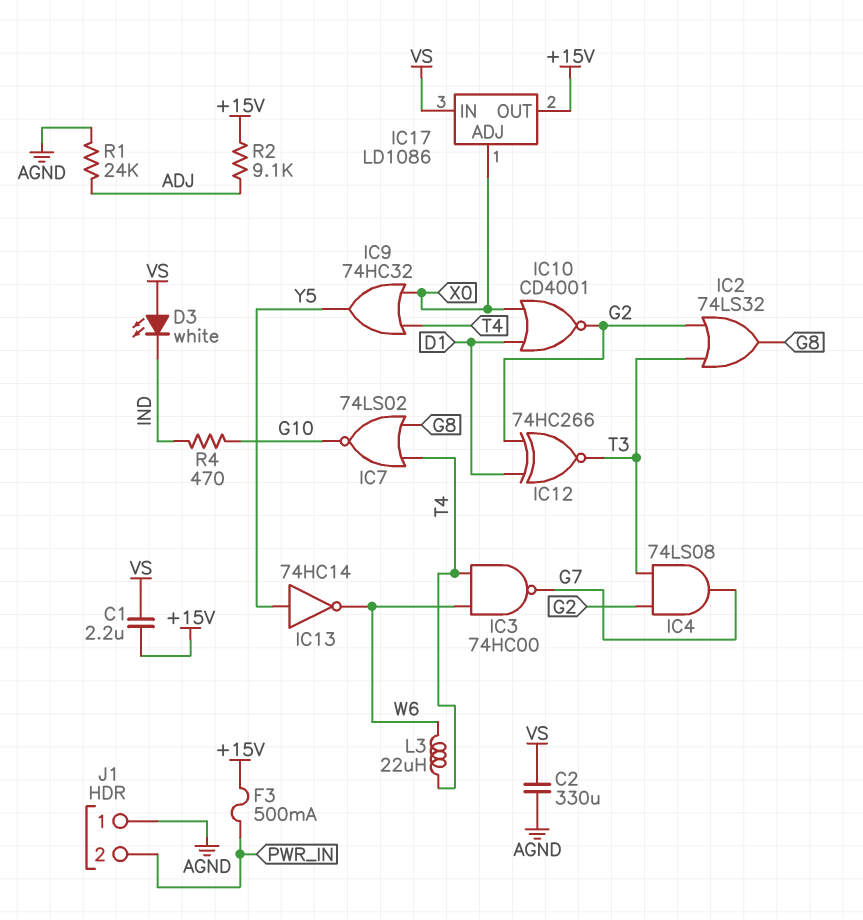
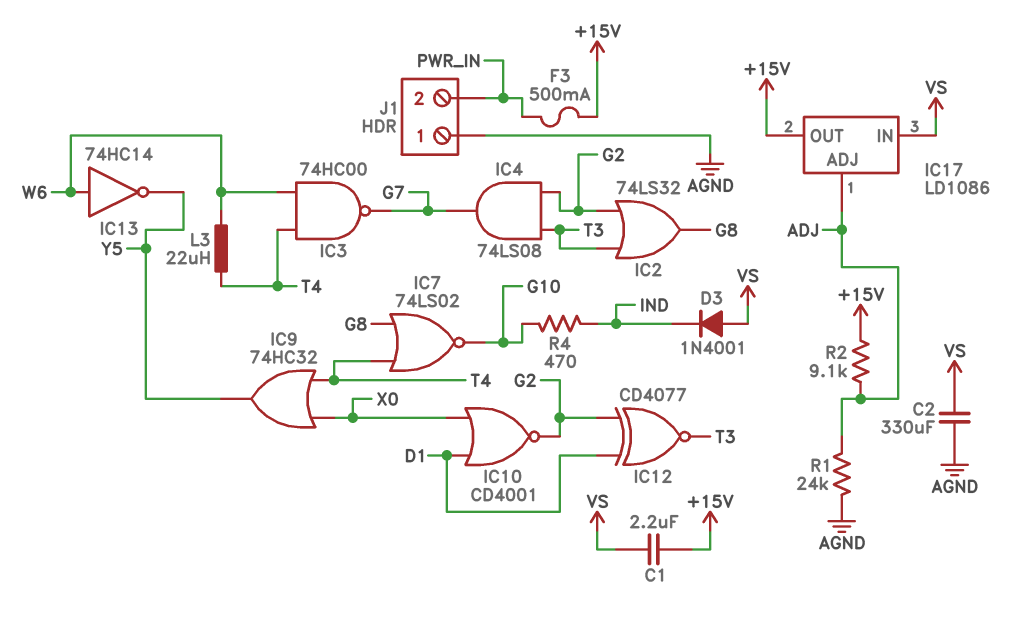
D3: LED white (A VS, K IND) -> diode 1N4001 (A VS, K IND)
IC12: XNOR 74HC266 (in D1, in G2, out T3) -> XNOR CD4077 (in D1, in G2, out T3)
IC13: NOT 74HC14 (in Y5, out W6) -> NOT 74HC14 (in W6, out Y5)
IC17 pin ADJ: X0 -> ADJ

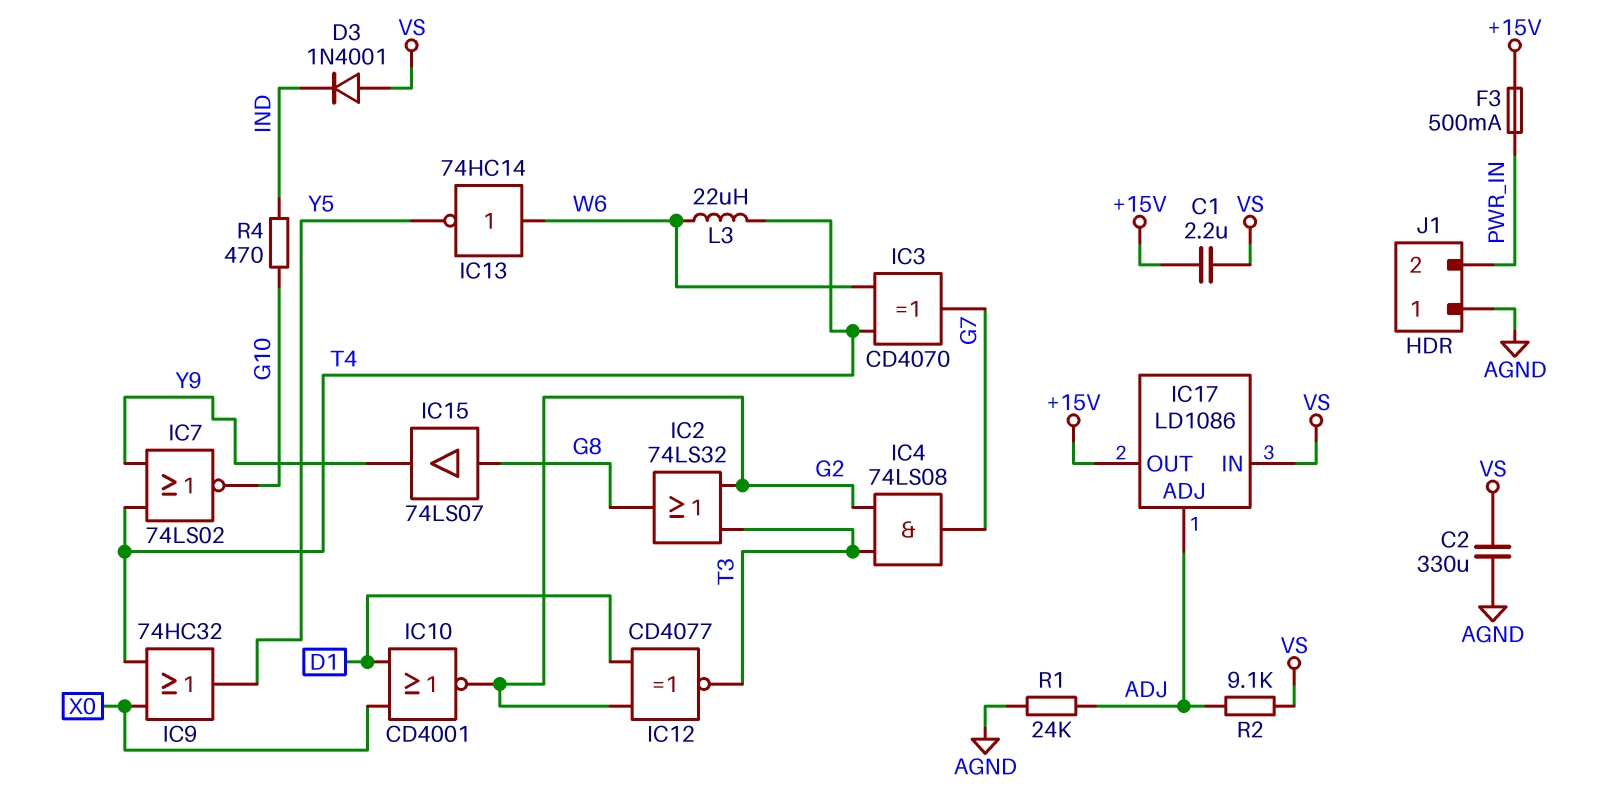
IC3: NAND 74HC00 (in T4, in W6, out G7) -> XOR CD4070 (in T4, in W6, out G7)
IC7: NOR 74LS02 (in G8, in T4, out G10) -> NOR 74LS02 (in T4, in Y9, out G10)
IC15: none -> buffer 74LS07 (in G8, out Y9)
R2: 9.1k (+15V, ADJ) -> 9.1k (ADJ, VS)

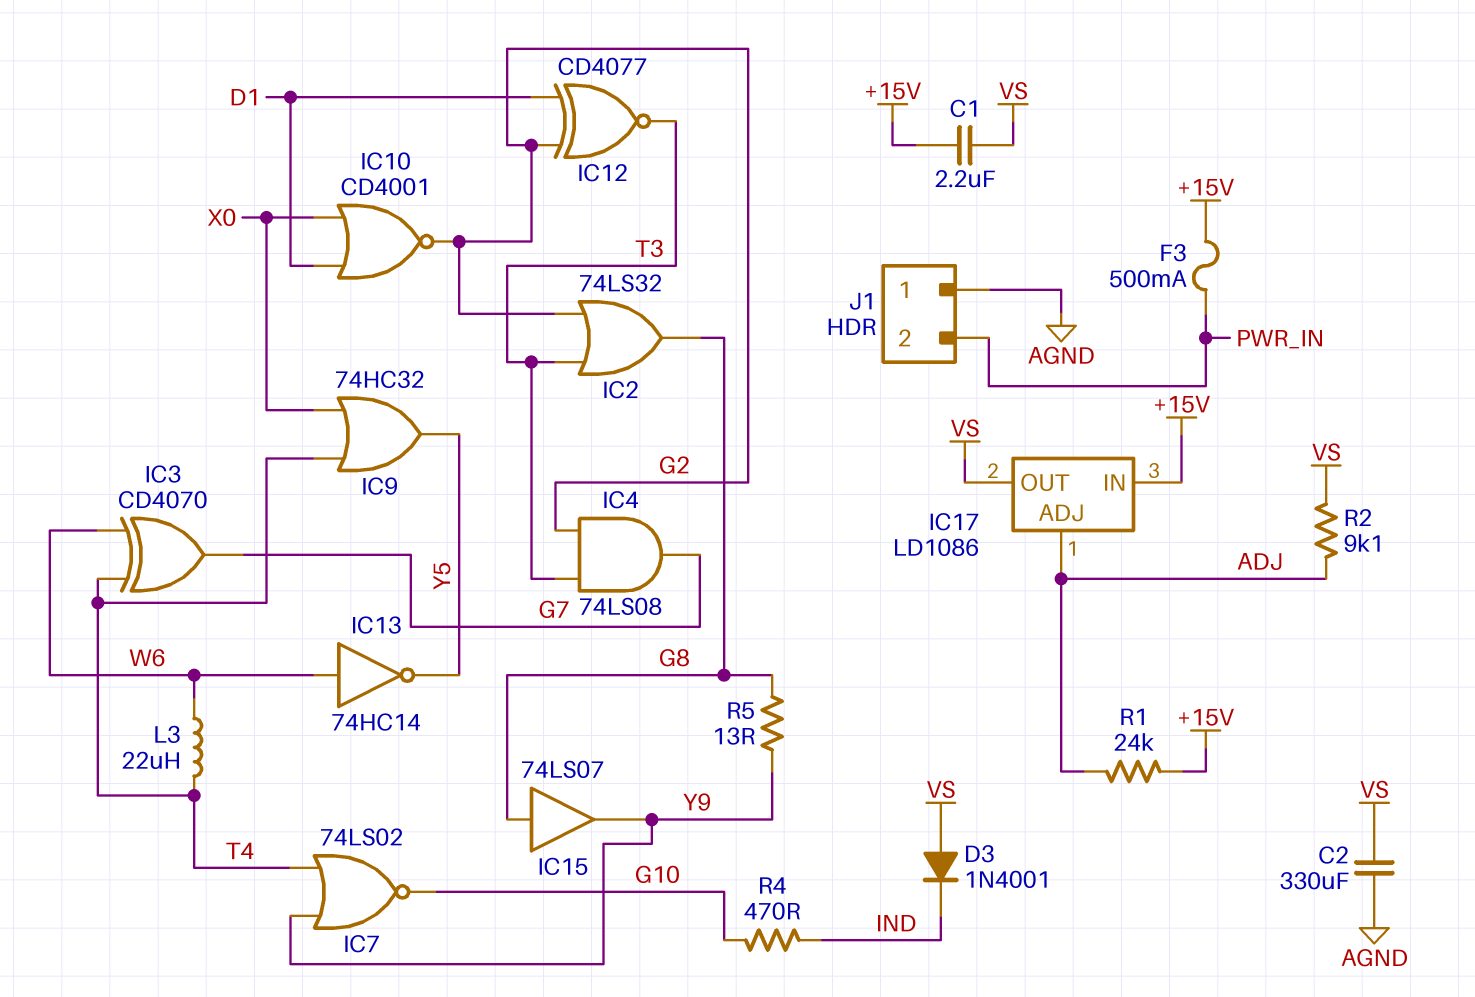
IC17 pin IN: VS -> +15V
IC17 pin OUT: +15V -> VS
R1: 24k (ADJ, AGND) -> 24k (+15V, ADJ)
R5: none -> 13 (G8, Y9)

